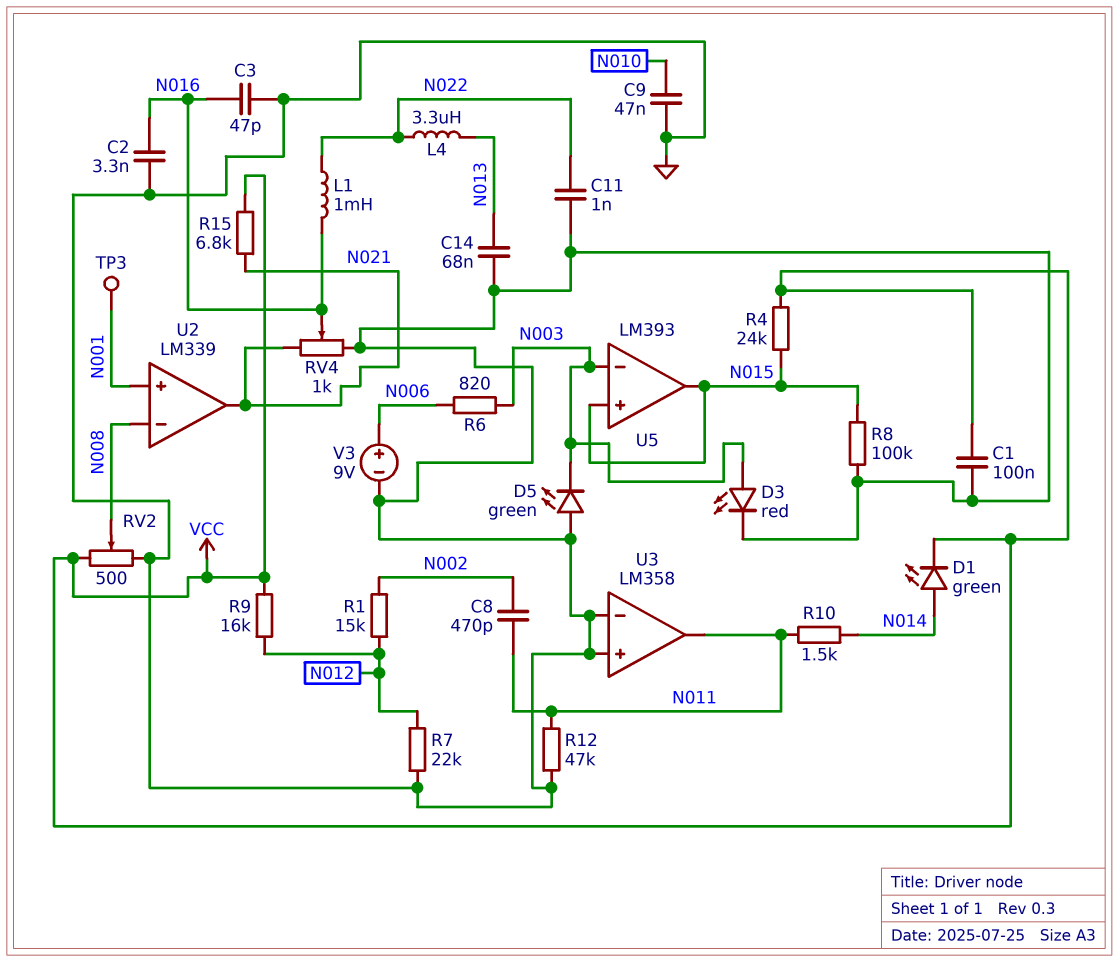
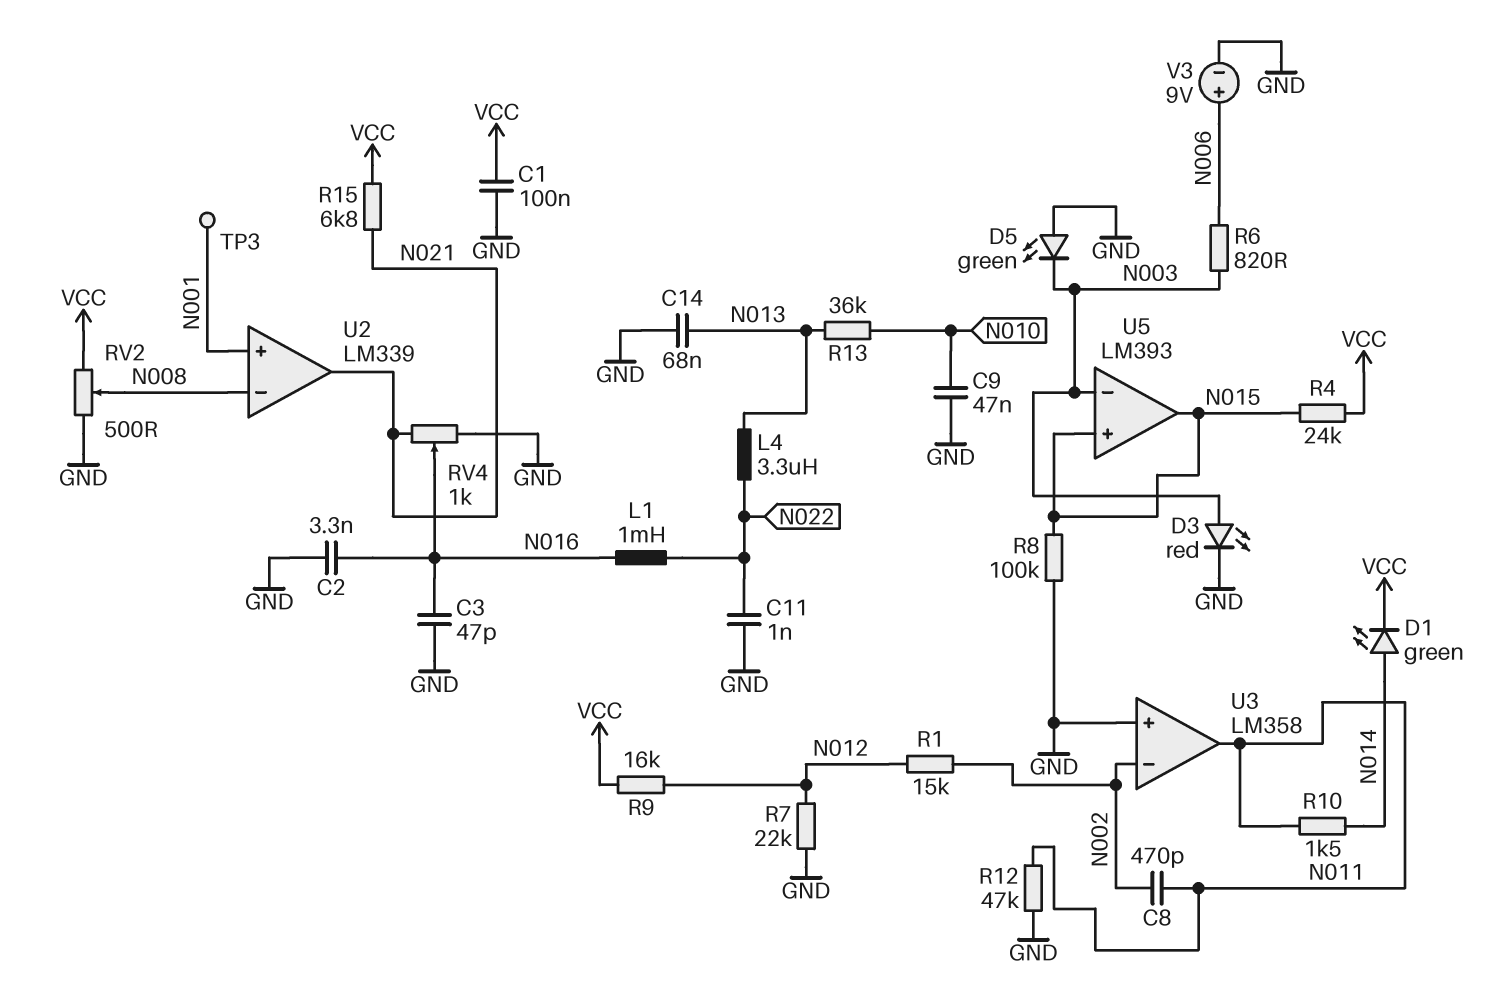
R13: none -> 36k (N010, N013)
U3 pin in-: GND -> N002

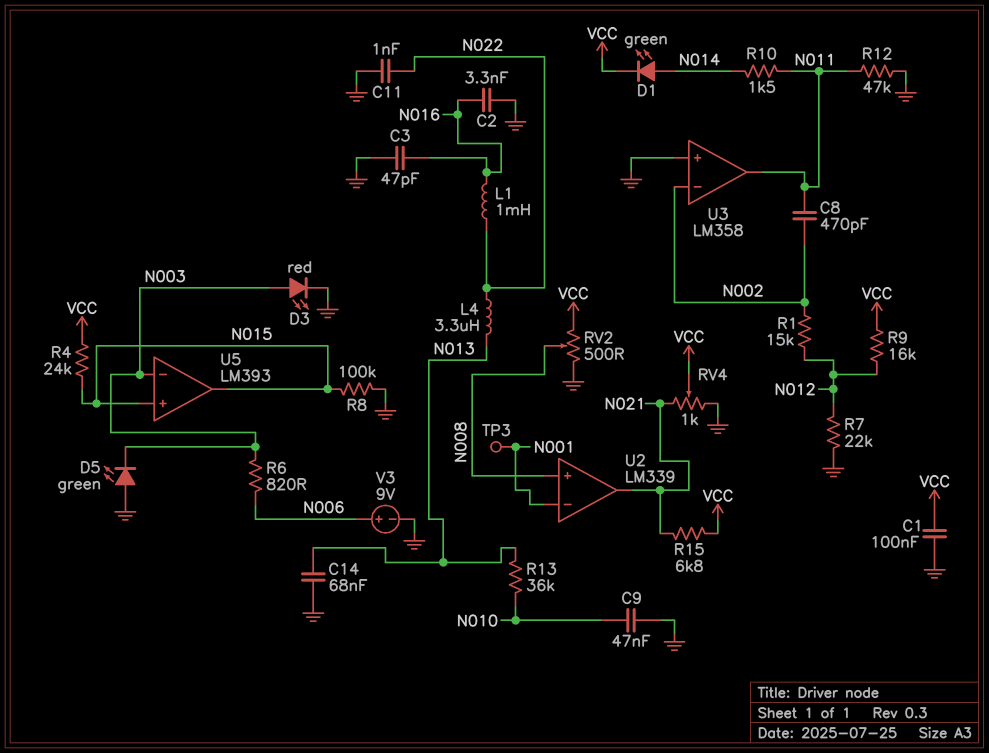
RV4: 1k (GND, N021, wiper N016) -> 1k (GND, N021, wiper VCC)
U2 pin in+: N001 -> N008
U2 pin in-: N008 -> N001

